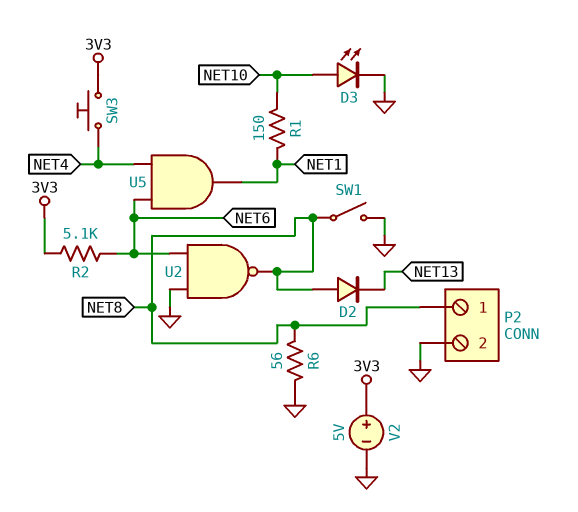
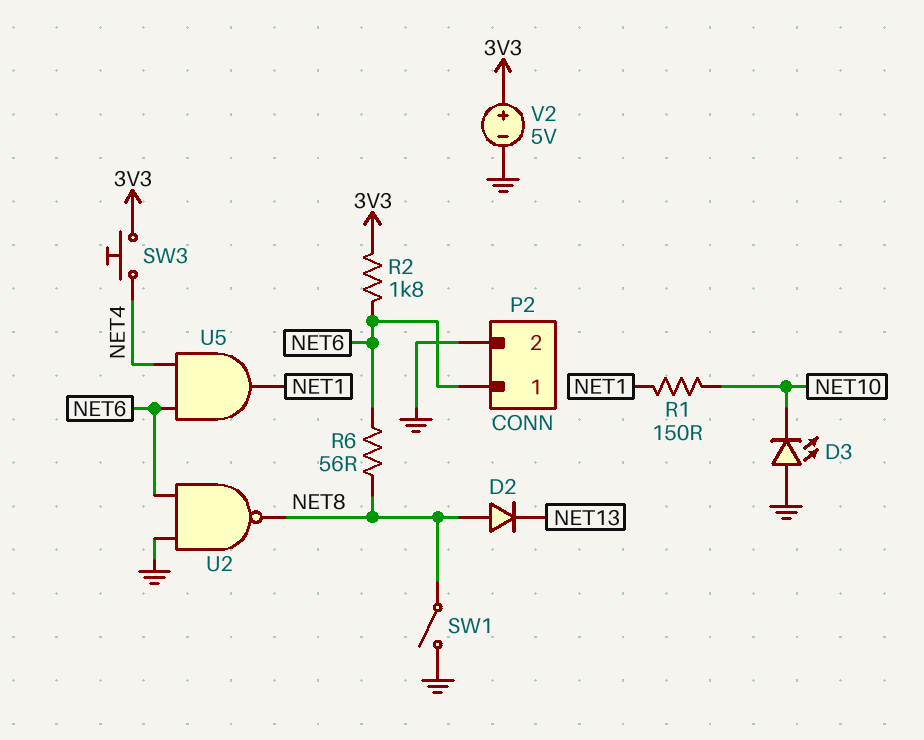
D3: LED (A NET10, K GND) -> LED (A GND, K NET10)
P2 pin 1: NET8 -> NET6
R2: 5.1k (3V3, NET6) -> 1.8k (3V3, NET6)
R6: 56 (GND, NET8) -> 56 (NET6, NET8)

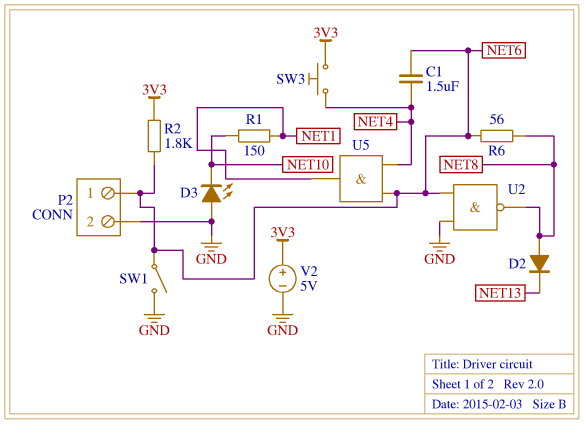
C1: none -> 1.5uF (NET4, NET6)
SW1: switch (GND, NET8) -> switch (GND, NET6)

